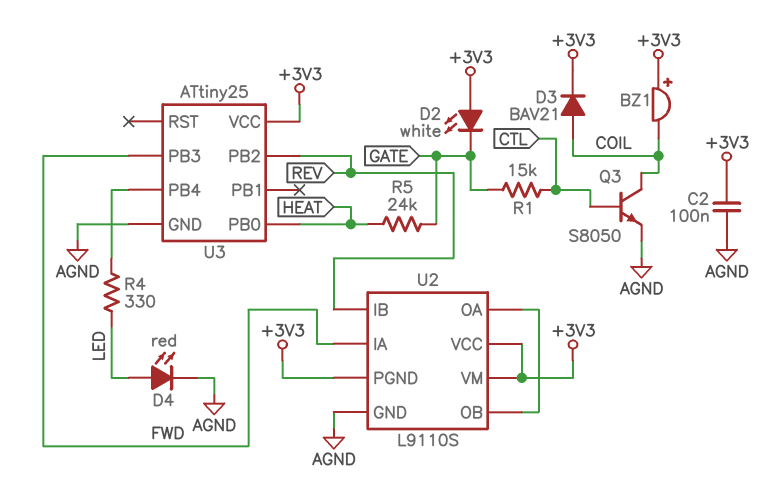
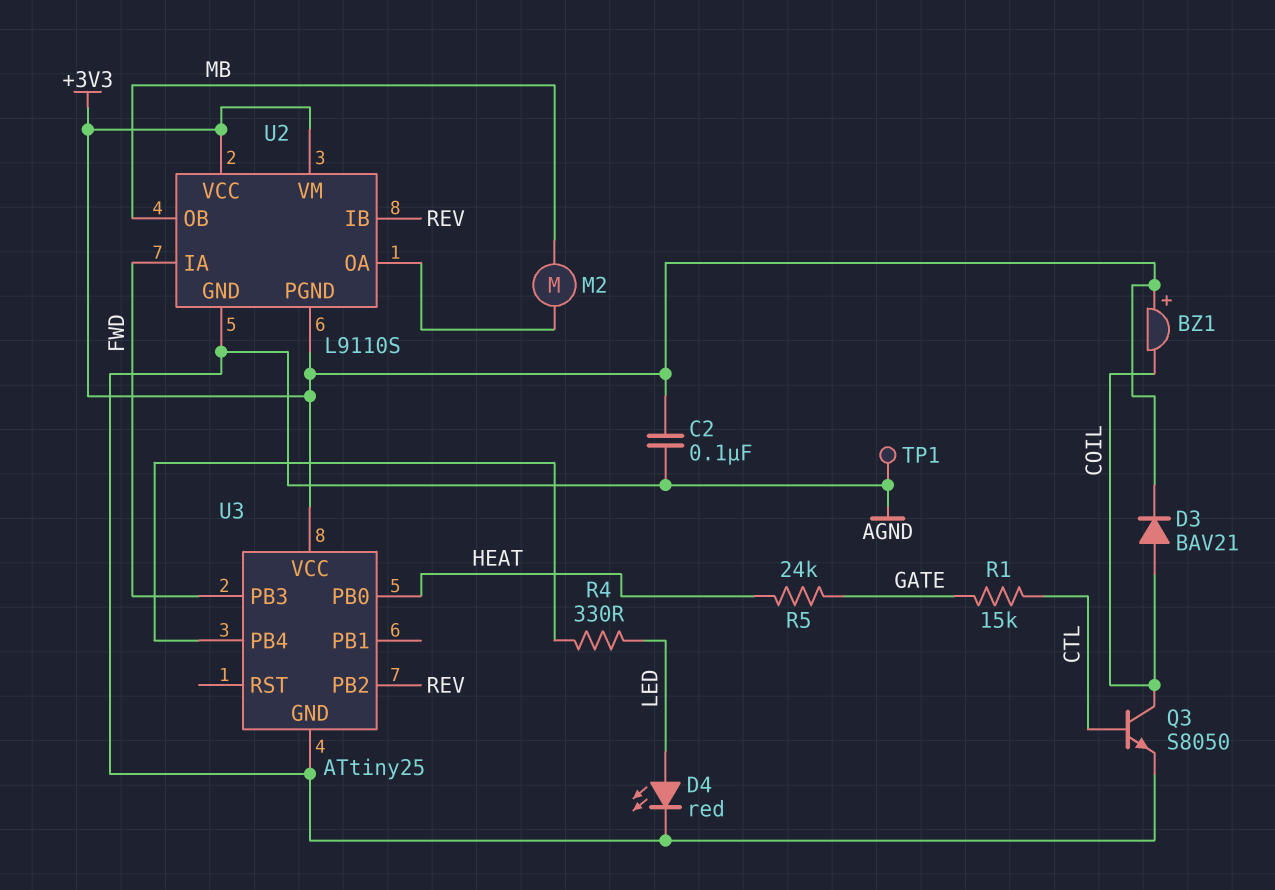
D2: LED white (A +3V3, K GATE) -> none
M2: none -> motor (MB, U2/OA)
TP1: none -> test point (AGND)
U2 pin OB: U2/OA -> MB

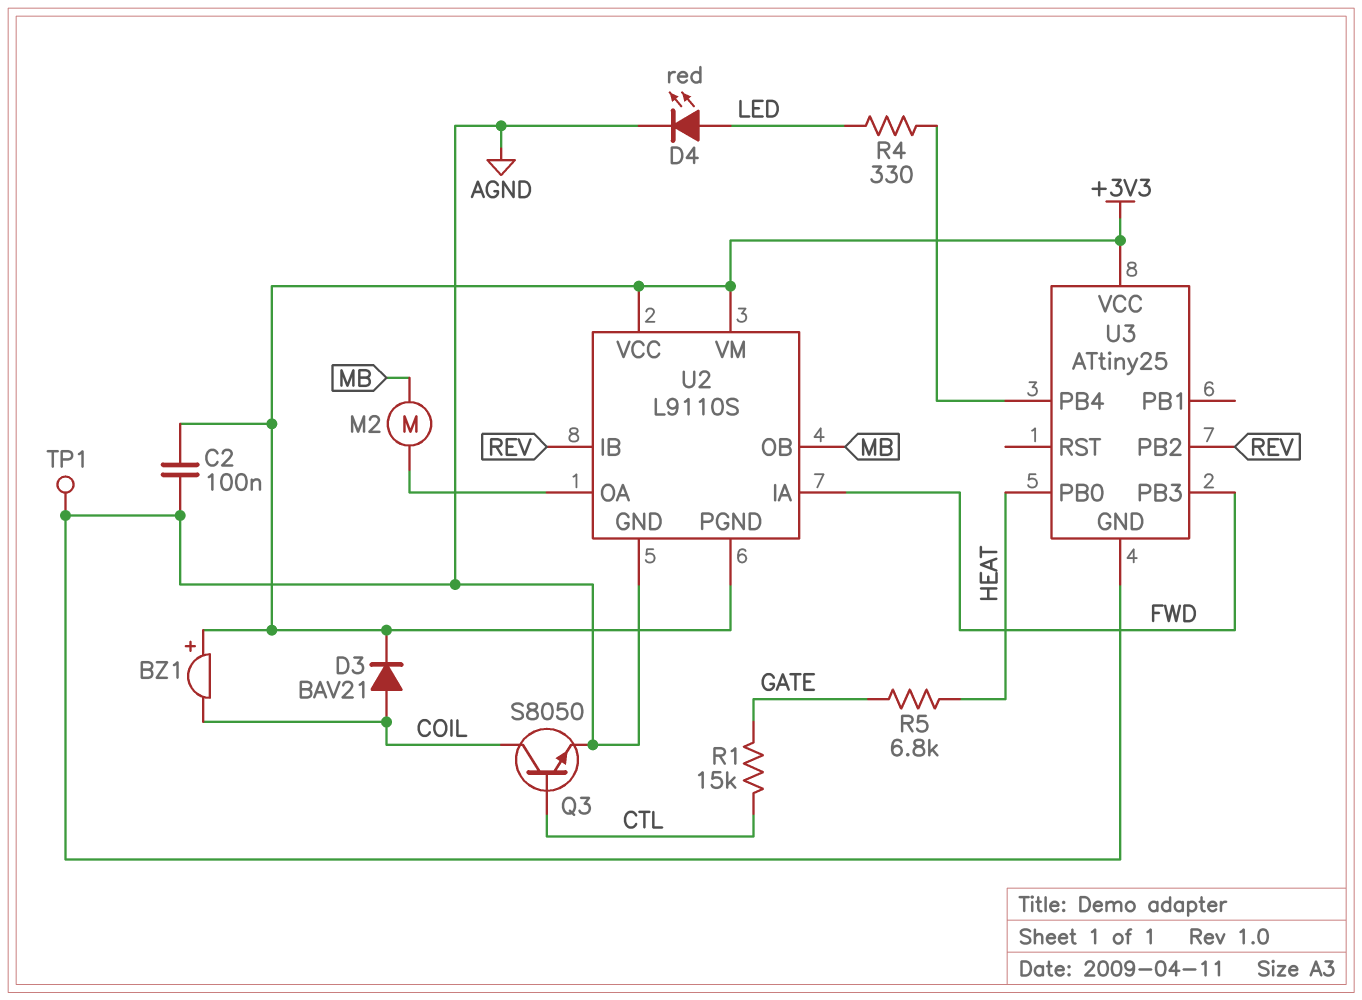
R5: 24k (GATE, HEAT) -> 6.8k (GATE, HEAT)

